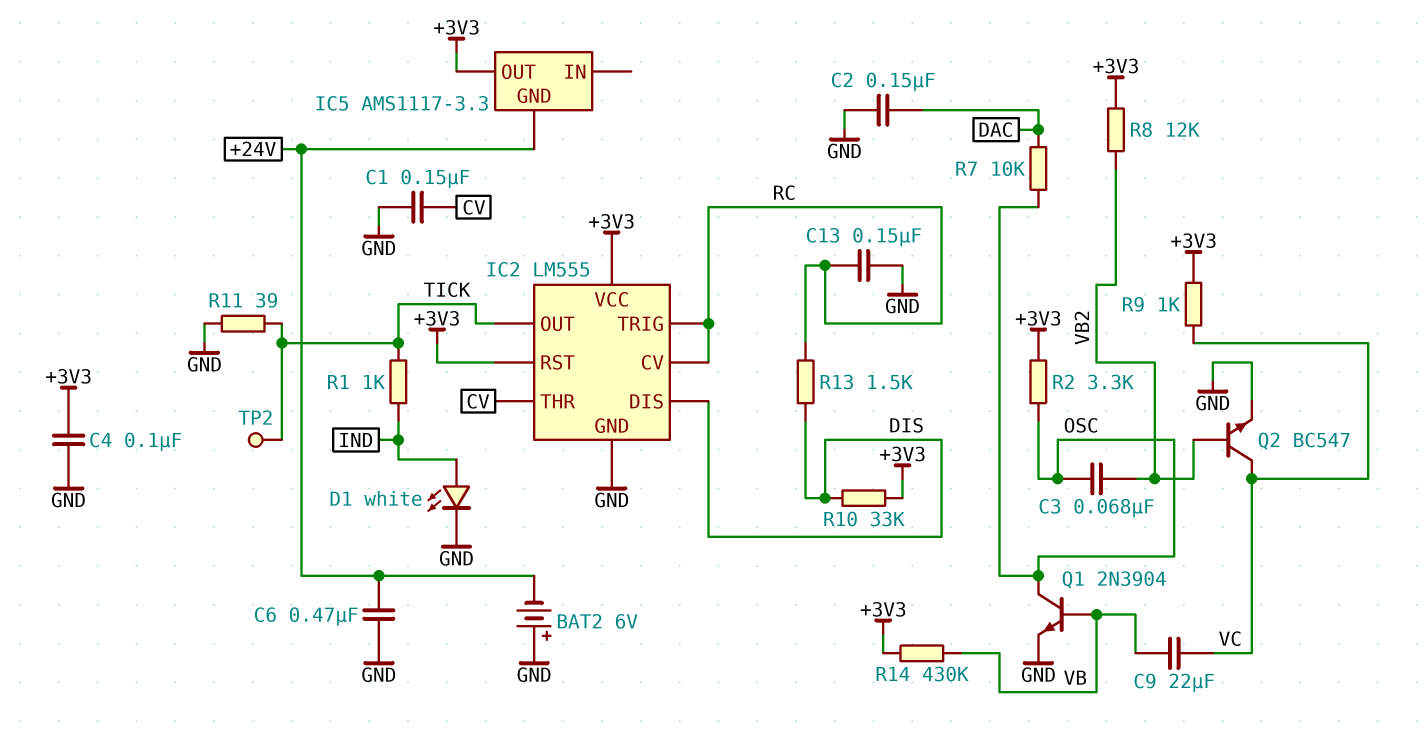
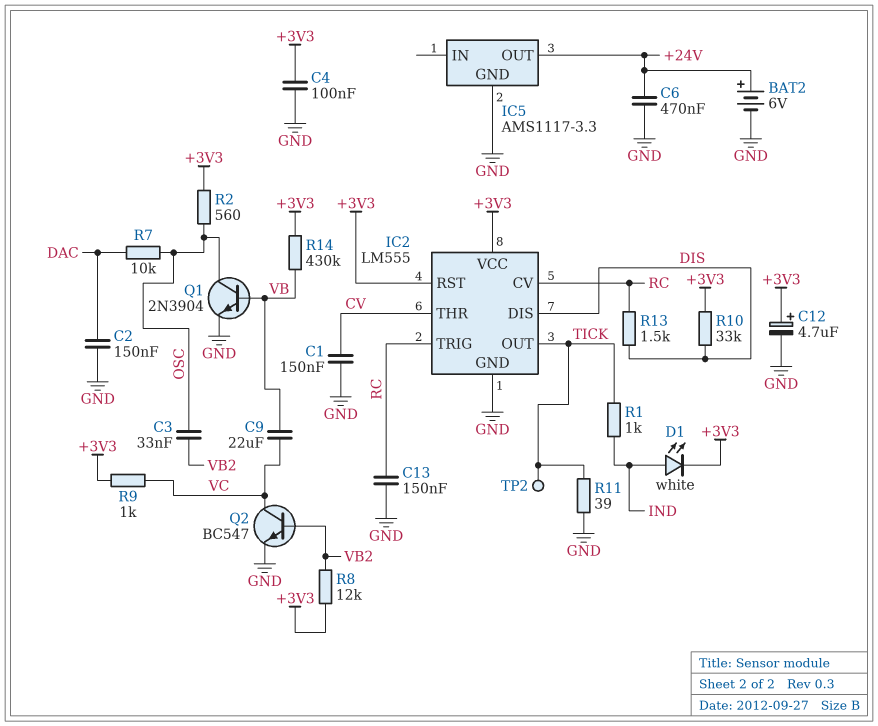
BAT2: 6V (plus GND, minus +24V) -> 6V (plus +24V, minus GND)
C3: 68nF (OSC, VB2) -> 33nF (OSC, VB2)
C12: none -> 4.7uF (plus +3V3, minus GND)
D1: LED white (A IND, K GND) -> LED white (A IND, K +3V3)
IC5 pin GND: +24V -> GND
IC5 pin OUT: +3V3 -> +24V
R2: 3.3k (+3V3, OSC) -> 560 (+3V3, OSC)

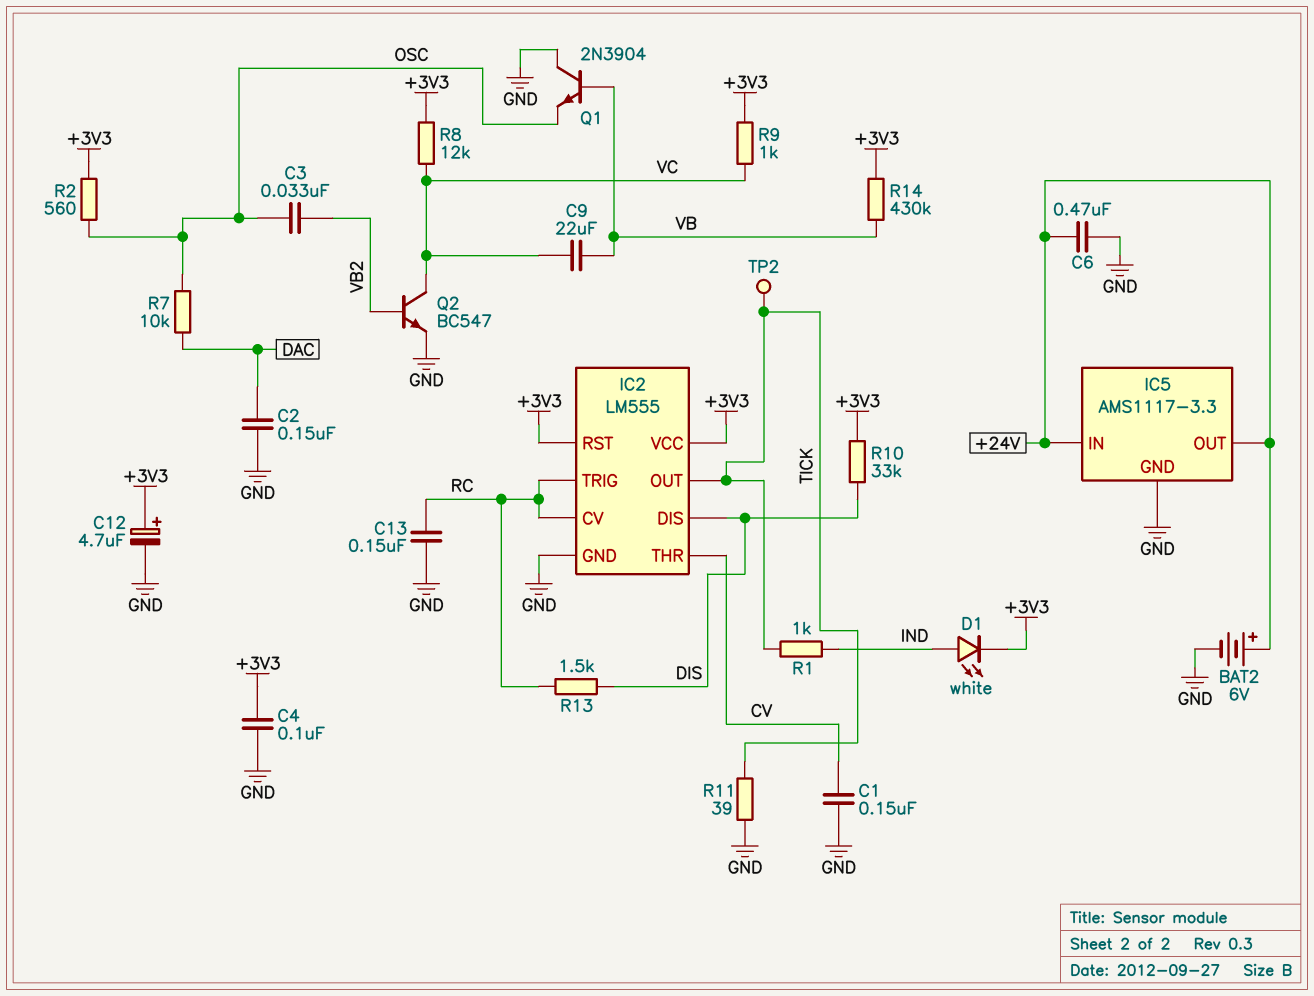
IC5 pin IN: none -> +24V
Q1: NPN 2N3904 (B VB, C OSC, E GND) -> NPN 2N3904 (B VB, C GND, E OSC)
R8: 12k (+3V3, VB2) -> 12k (+3V3, VC)

